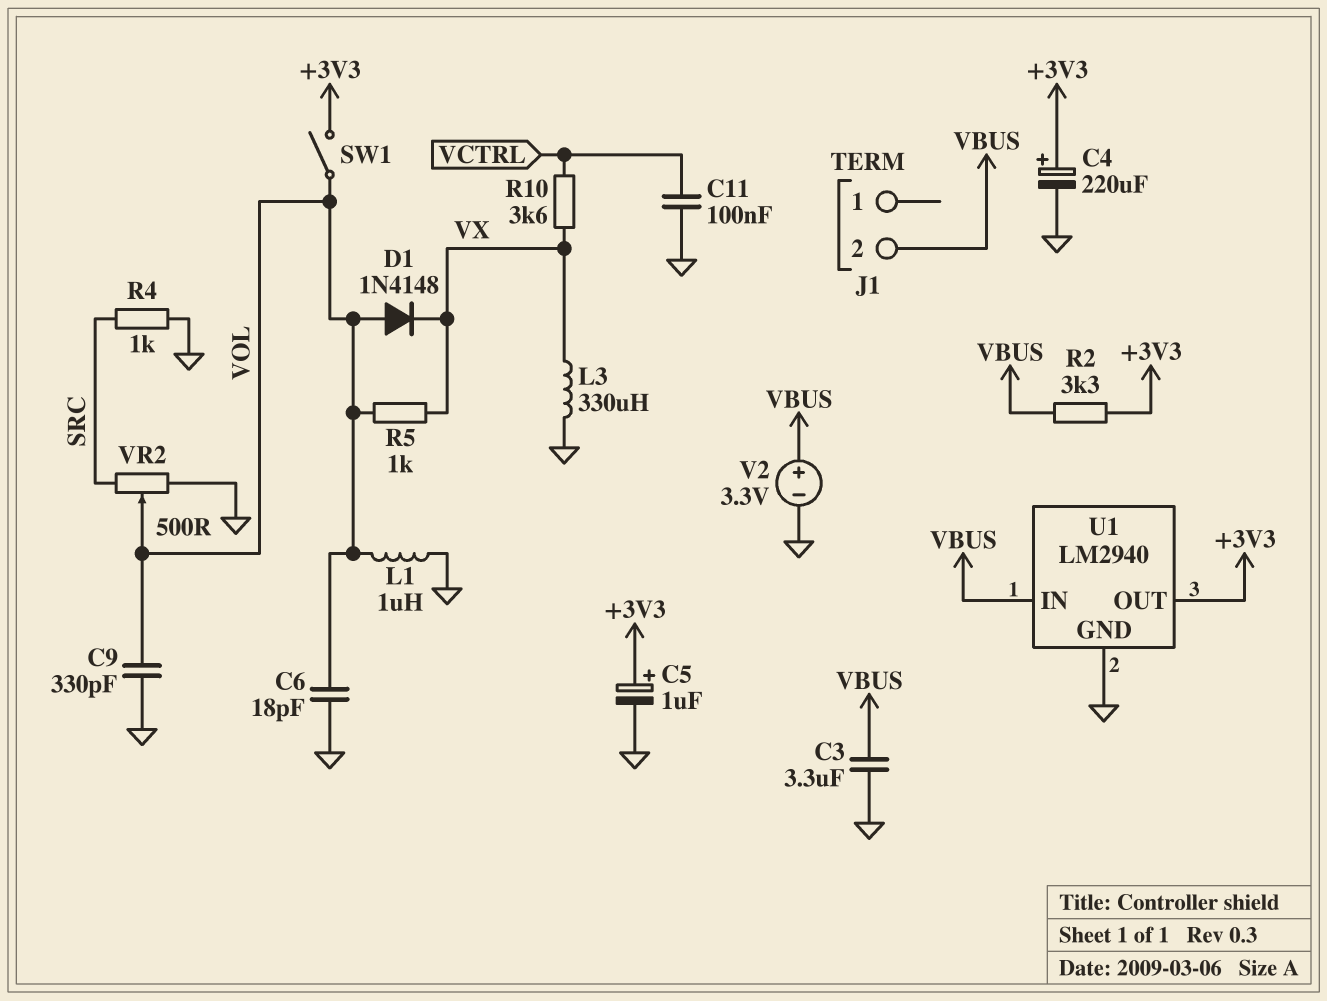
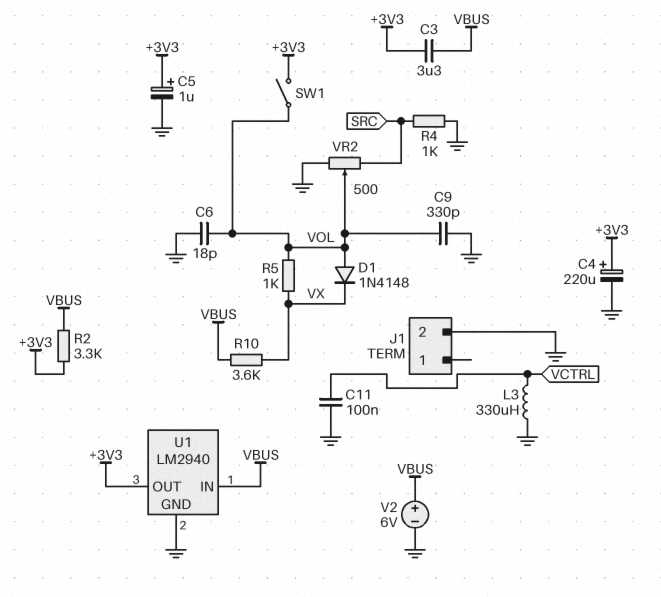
C3: 3.3uF (GND, VBUS) -> 3.3uF (+3V3, VBUS)
J1 pin 2: VBUS -> GND
L1: 1uH (GND, VOL) -> none
L3: 330uH (GND, VX) -> 330uH (GND, VCTRL)
R10: 3.6k (VCTRL, VX) -> 3.6k (VBUS, VX)
V2: 3.3V (plus VBUS, minus GND) -> 6V (plus VBUS, minus GND)

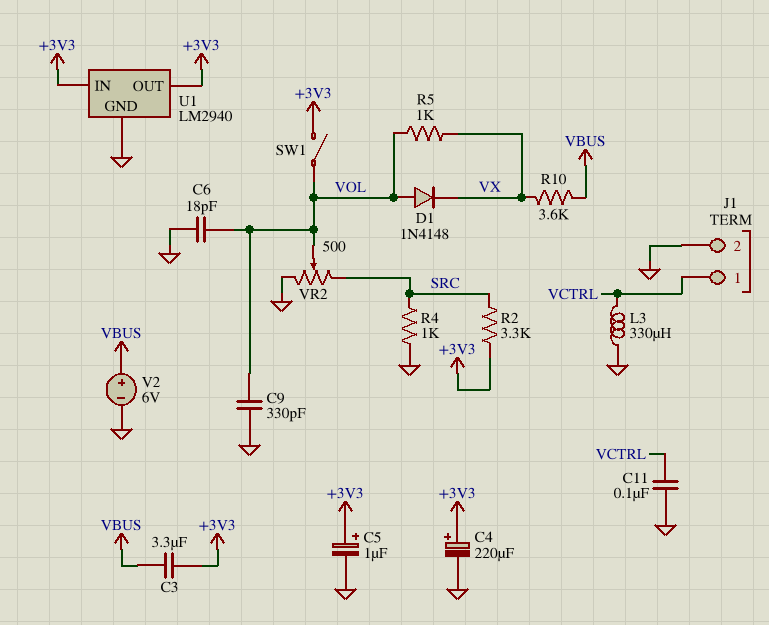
J1 pin 1: none -> VCTRL
R2: 3.3k (+3V3, VBUS) -> 3.3k (+3V3, SRC)
U1 pin IN: VBUS -> +3V3

